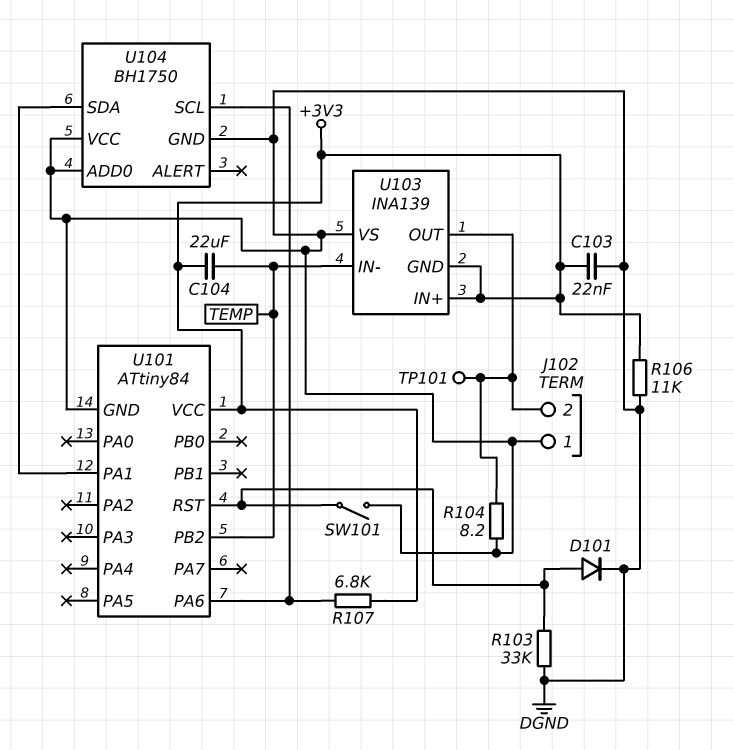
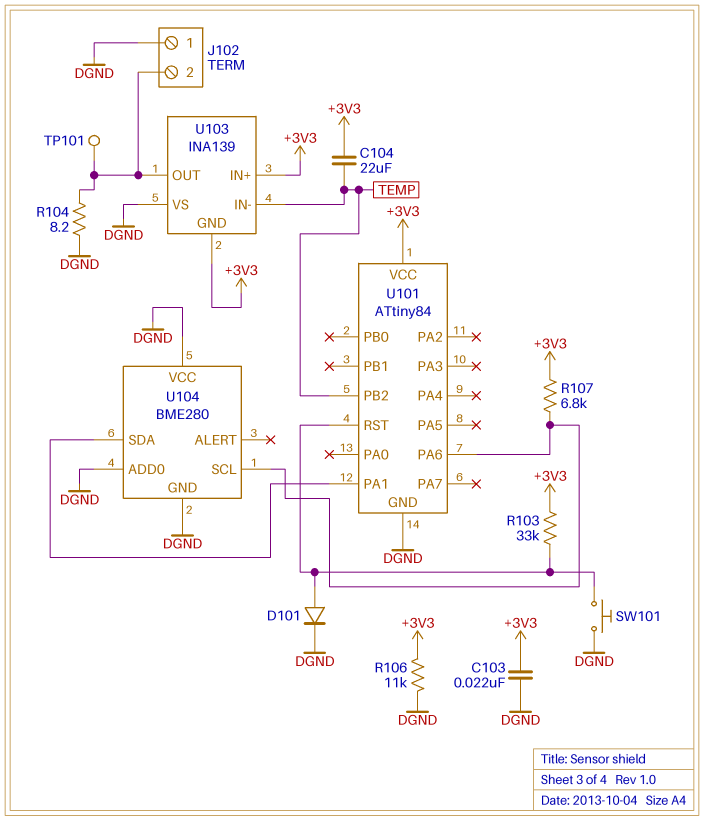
R103: 33k (DGND, U101/RST) -> 33k (+3V3, U101/RST)
SW101: switch (DGND, U101/RST) -> button (DGND, U101/RST)
U104: BH1750 -> BME280

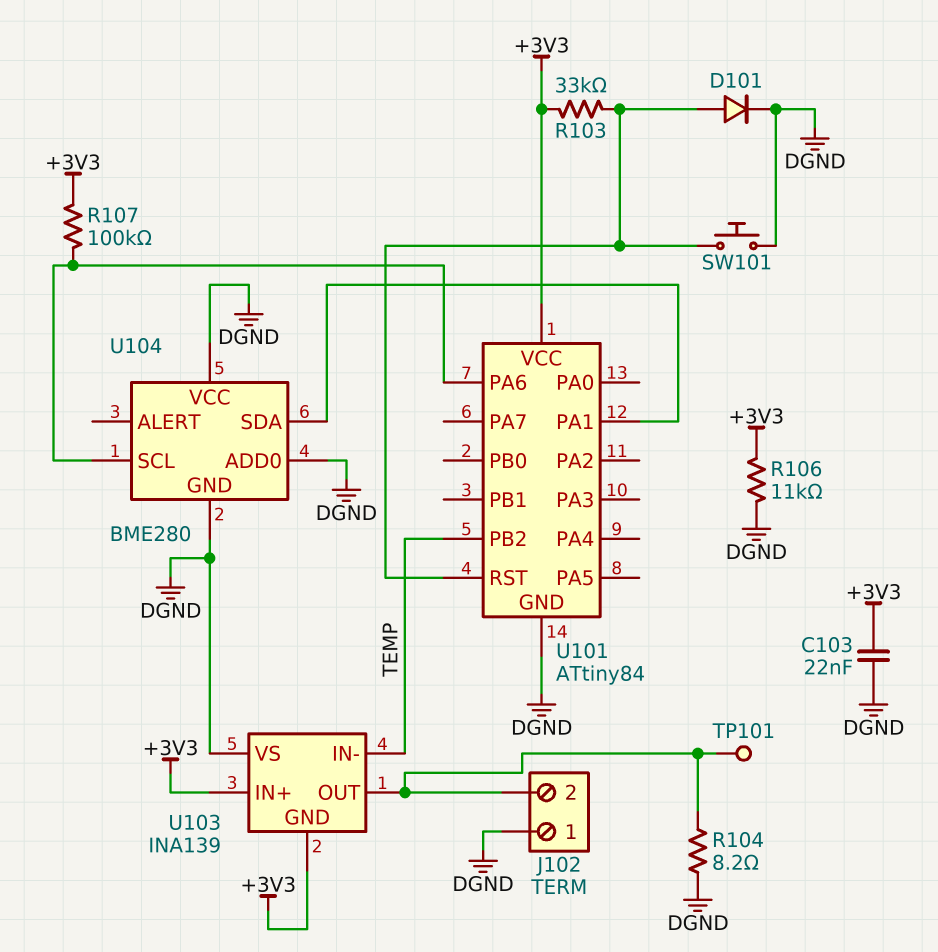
C104: 22uF (+3V3, TEMP) -> none
R107: 6.8k (+3V3, U101/PA6) -> 100k (+3V3, U101/PA6)

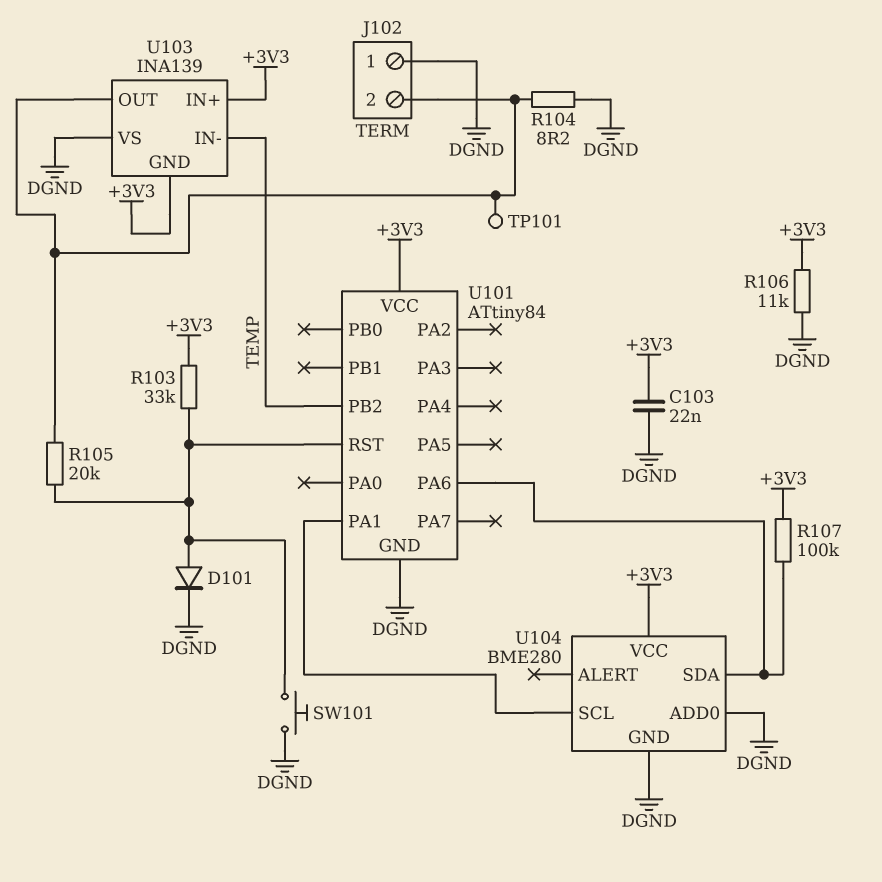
R105: none -> 20k (J102/2, U101/RST)
U104 pin SCL: U101/PA6 -> U101/PA1
U104 pin SDA: U101/PA1 -> U101/PA6
U104 pin VCC: DGND -> +3V3

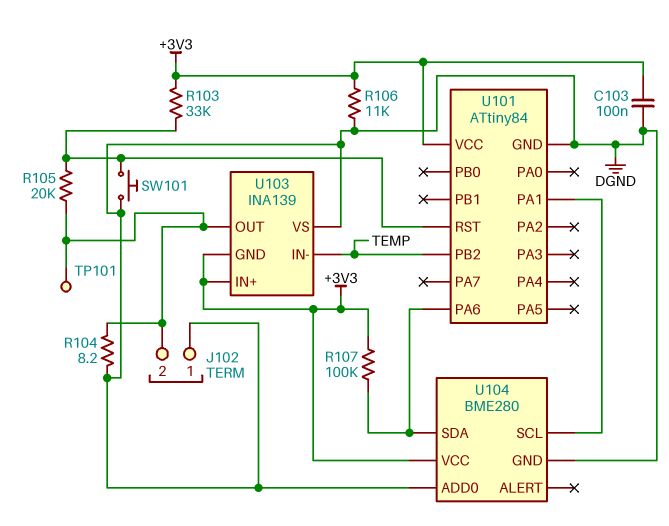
C103: 22nF (+3V3, DGND) -> 100nF (+3V3, DGND)
D101: diode (A U101/RST, K DGND) -> none

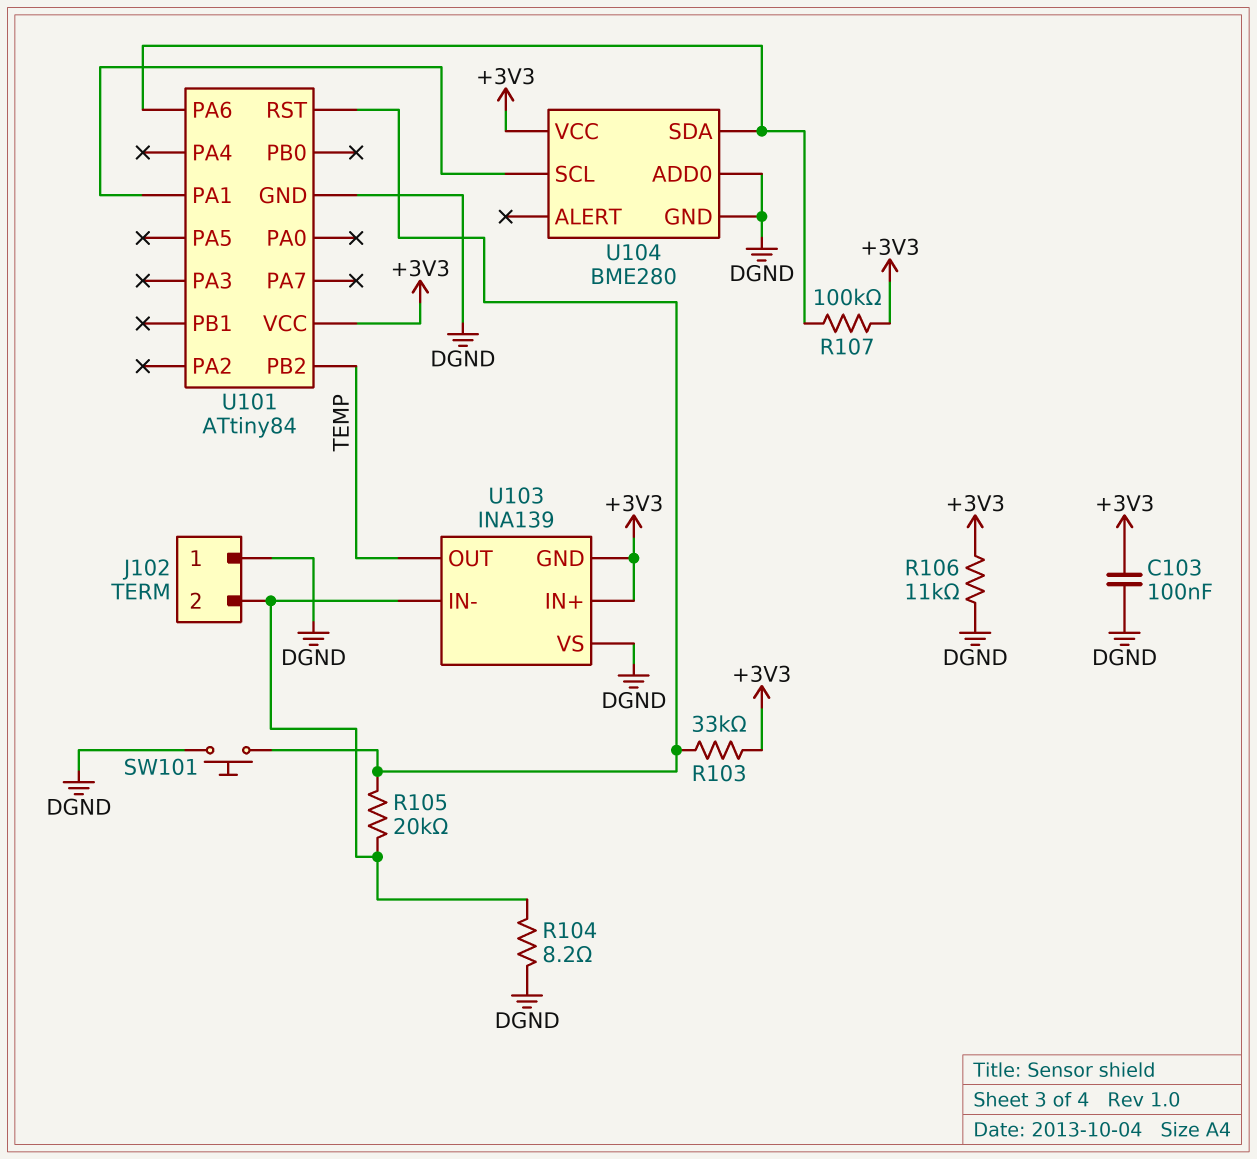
TP101: test point (J102/2) -> none
U103 pin IN-: TEMP -> J102/2
U103 pin OUT: J102/2 -> TEMP

